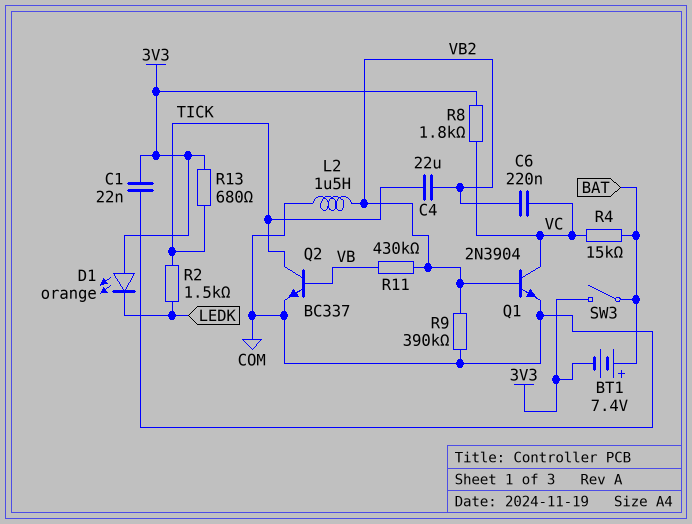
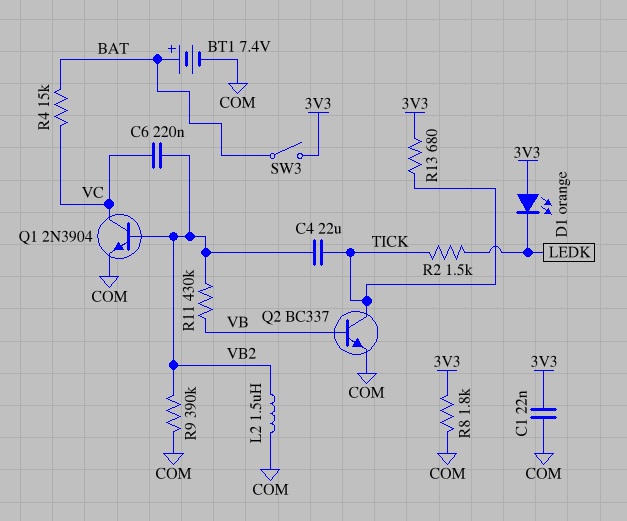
BT1: 7.4V (plus BAT, minus 3V3) -> 7.4V (plus BAT, minus COM)
R8: 1.8k (3V3, VC) -> 1.8k (3V3, COM)

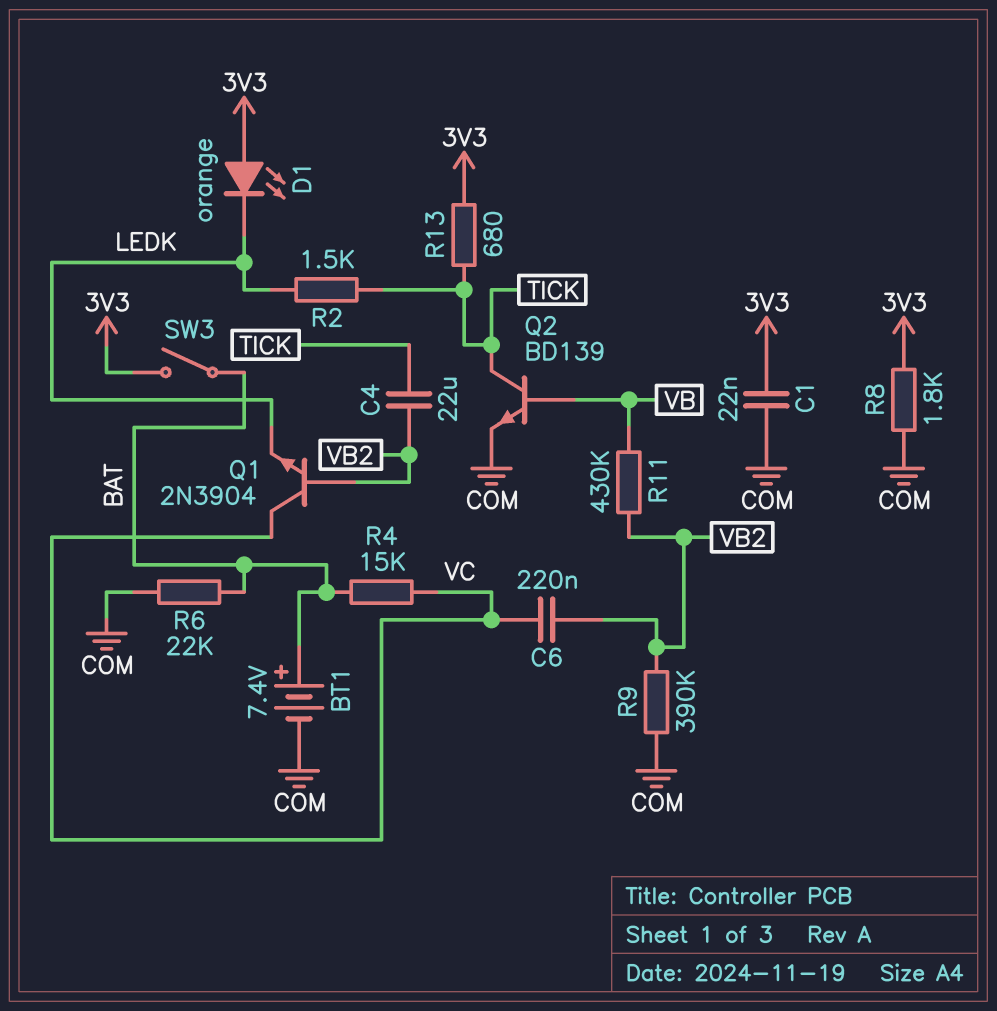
L2: 1.5uH (COM, VB2) -> none
Q1: NPN 2N3904 (B VB2, C VC, E COM) -> NPN 2N3904 (B VB2, C VC, E LEDK)
Q2: NPN BC337 (B VB, C TICK, E COM) -> NPN BD139 (B VB, C TICK, E COM)
R6: none -> 22k (BAT, COM)

